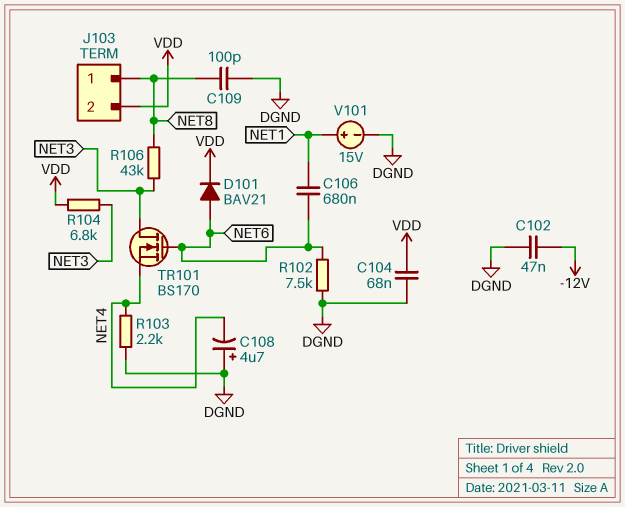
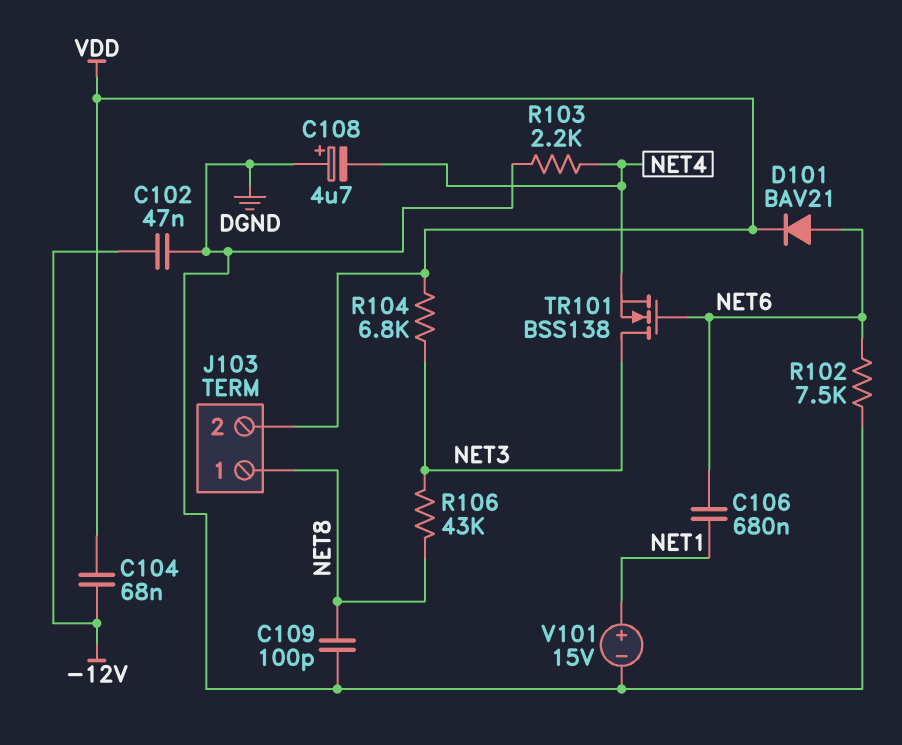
C104: 68nF (DGND, VDD) -> 68nF (-12V, VDD)
TR101: NMOS BS170 (G NET6, D NET3, S NET4) -> NMOS BSS138 (G NET6, D NET3, S NET4)

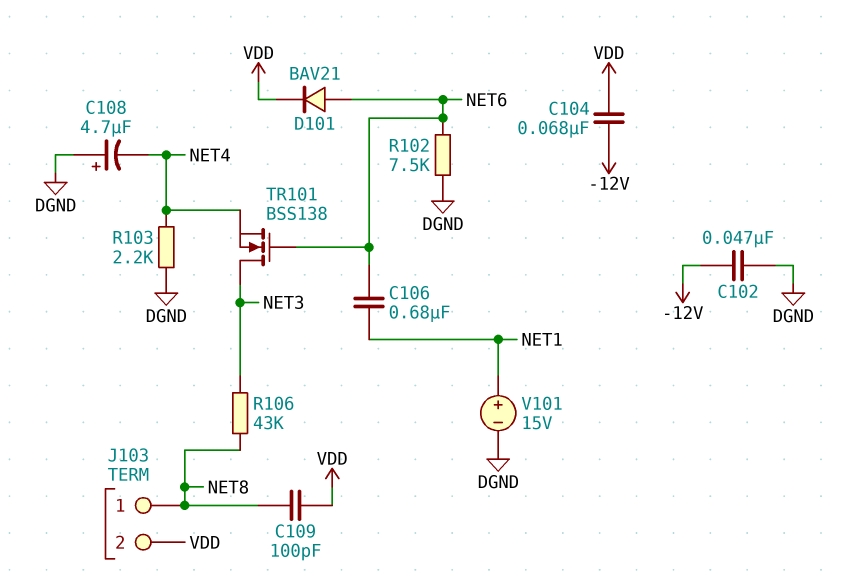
C109: 100pF (DGND, NET8) -> 100pF (NET8, VDD)
R104: 6.8k (NET3, VDD) -> none

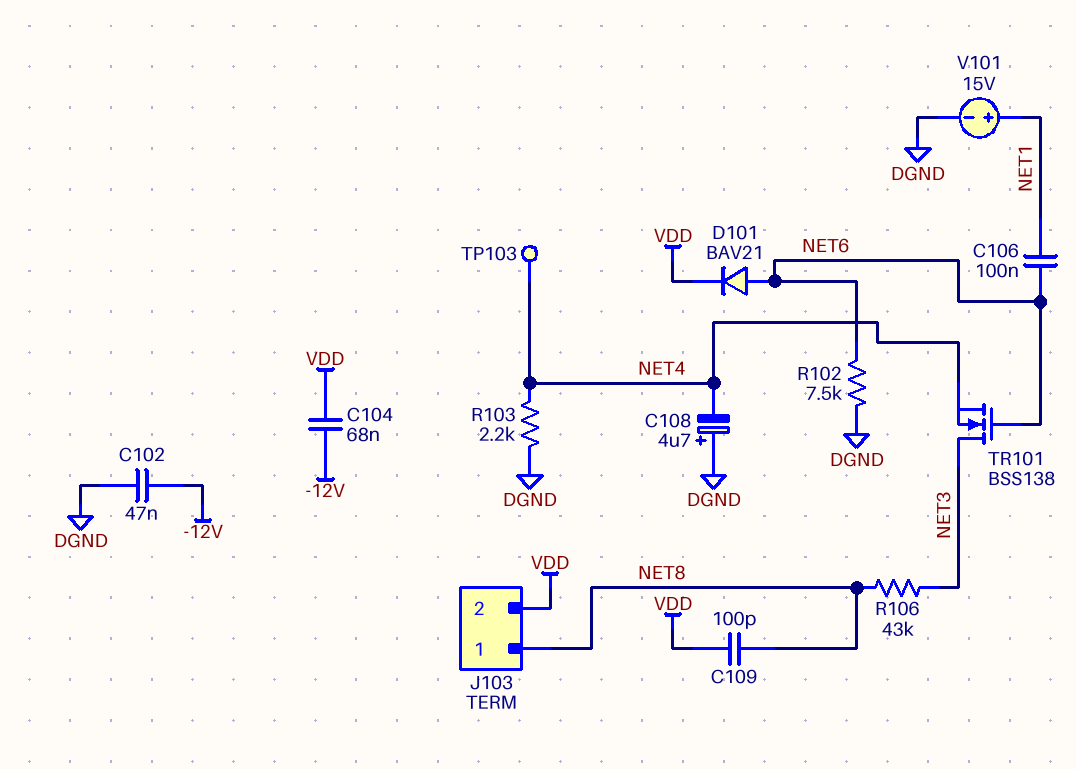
C106: 680nF (NET1, NET6) -> 100nF (NET1, NET6)
TP103: none -> test point (NET4)

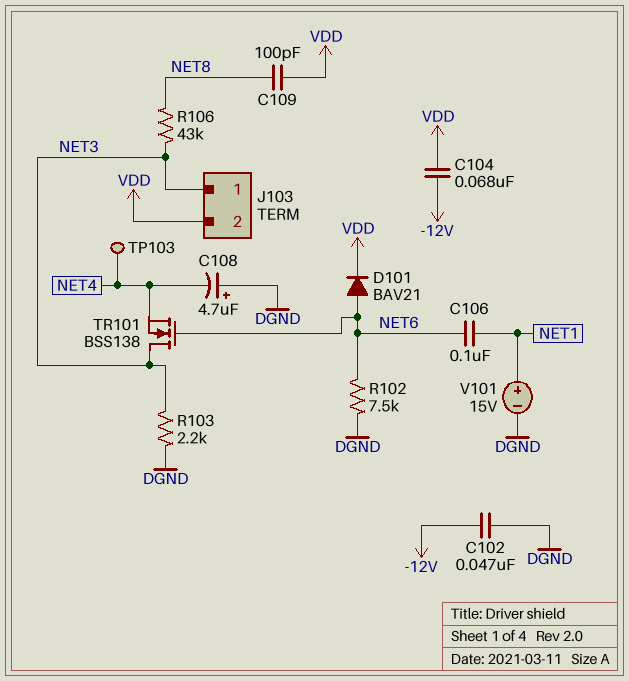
J103 pin 1: NET8 -> NET3
R103: 2.2k (DGND, NET4) -> 2.2k (DGND, NET3)

